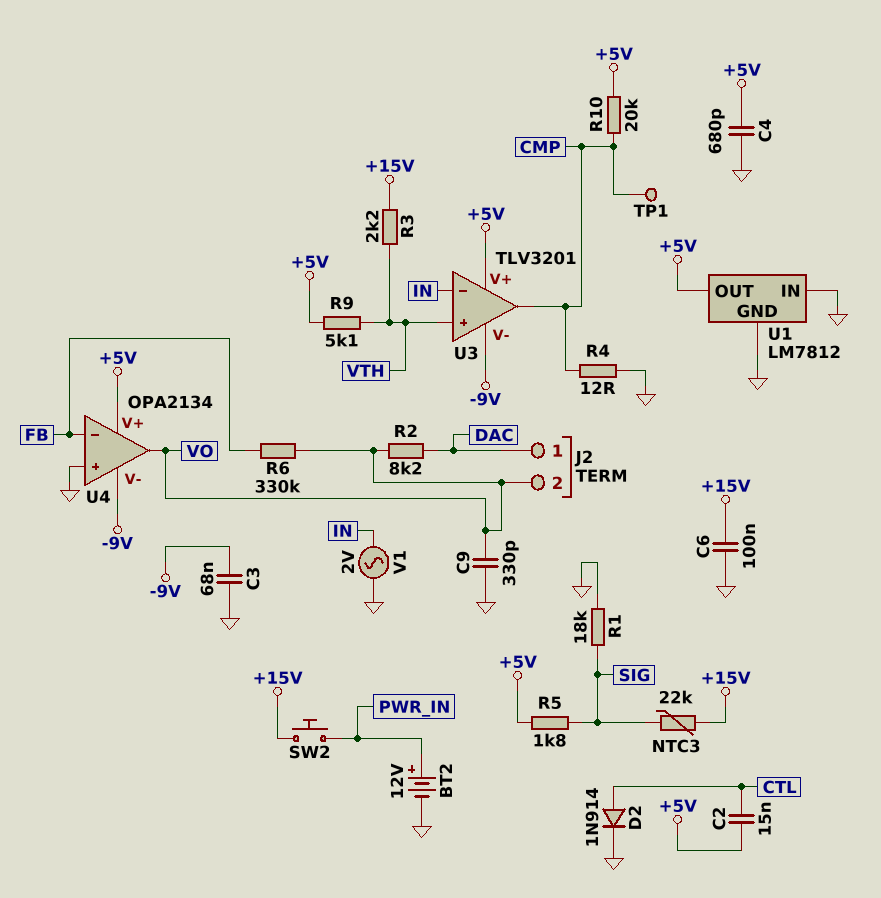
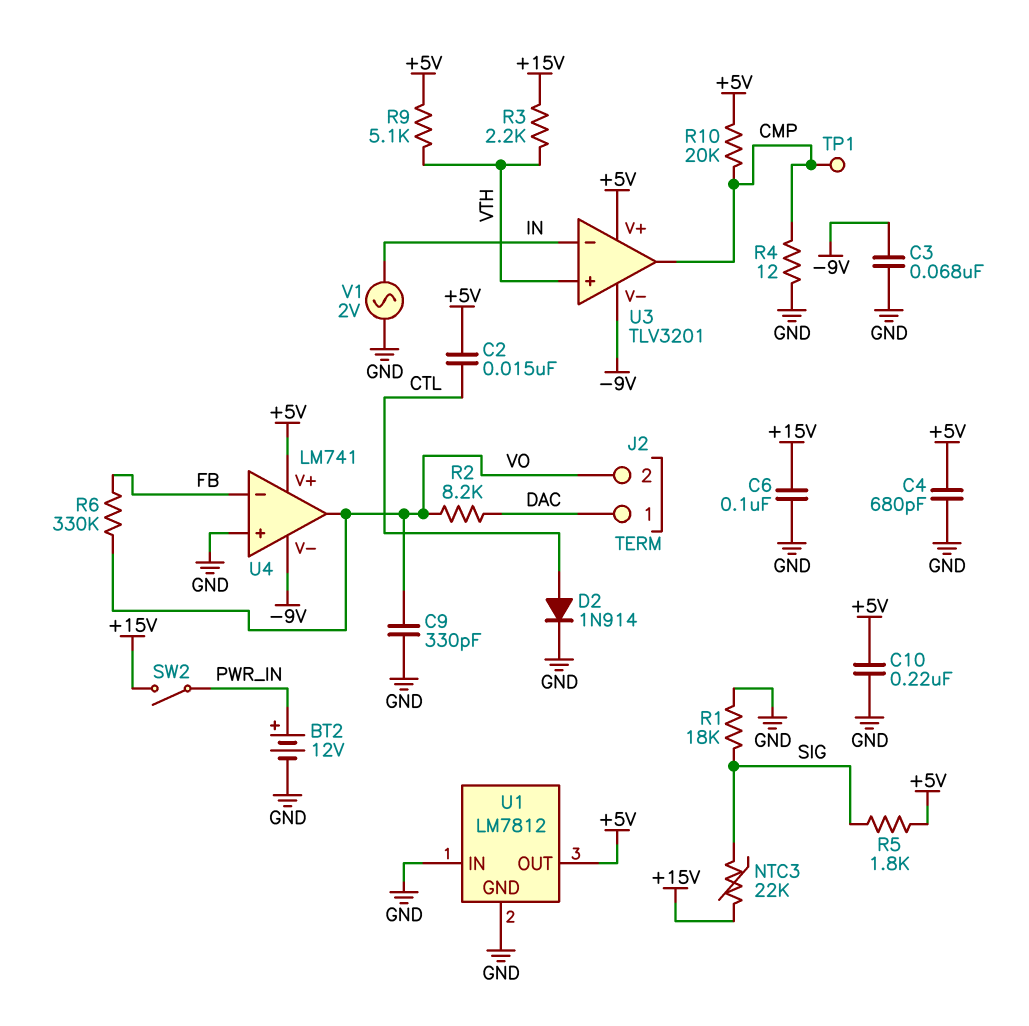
C10: none -> 220nF (+5V, GND)
SW2: button (+15V, PWR_IN) -> switch (+15V, PWR_IN)
U4: OPA2134 -> LM741

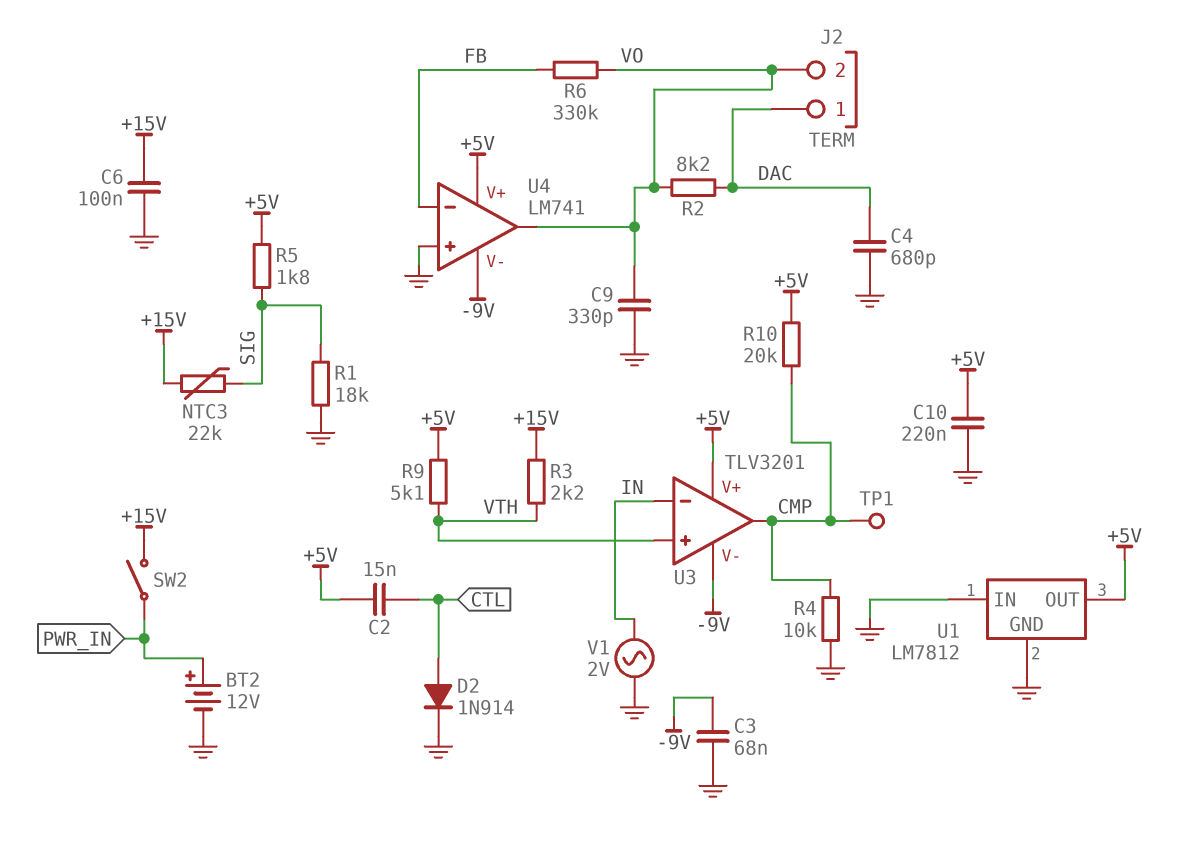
C4: 680pF (+5V, GND) -> 680pF (DAC, GND)
R4: 12 (CMP, GND) -> 10k (CMP, GND)

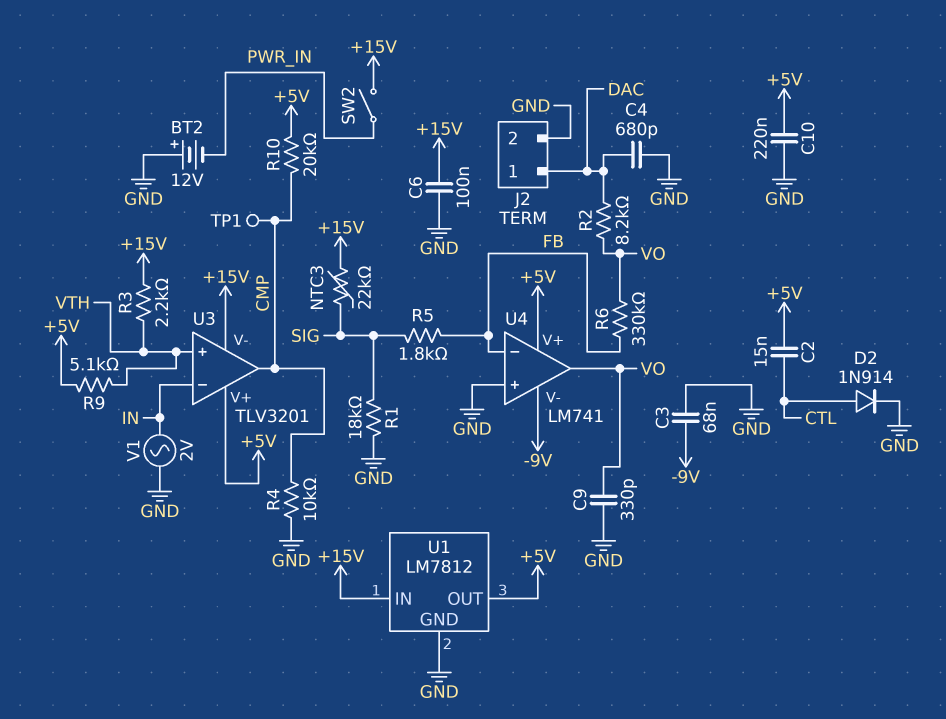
BT2: 12V (plus PWR_IN, minus GND) -> 12V (plus GND, minus PWR_IN)
J2 pin 2: VO -> GND
R5: 1.8k (+5V, SIG) -> 1.8k (FB, SIG)
U1 pin IN: GND -> +15V
U3 pin V-: -9V -> +15V

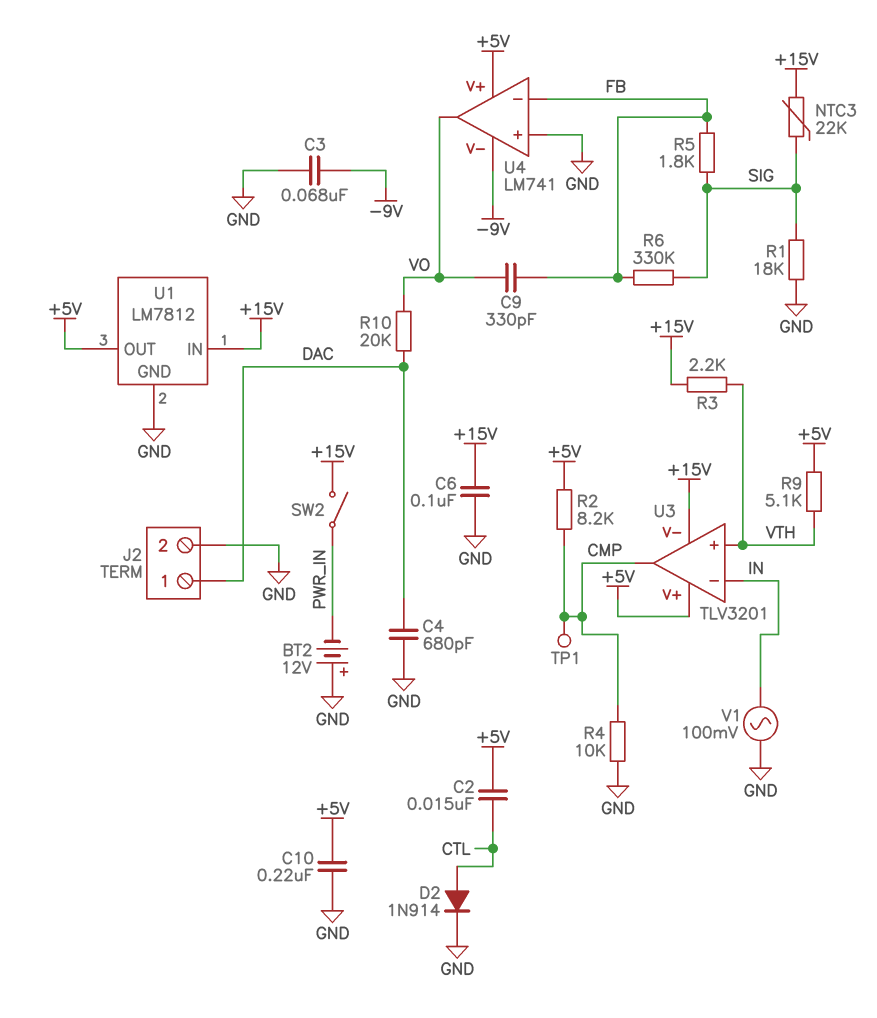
C9: 330pF (GND, VO) -> 330pF (FB, VO)
R2: 8.2k (DAC, VO) -> 8.2k (+5V, CMP)
R6: 330k (FB, VO) -> 330k (FB, SIG)
R10: 20k (+5V, CMP) -> 20k (DAC, VO)
V1: AC 2V (GND, IN) -> AC 100mV (GND, IN)

